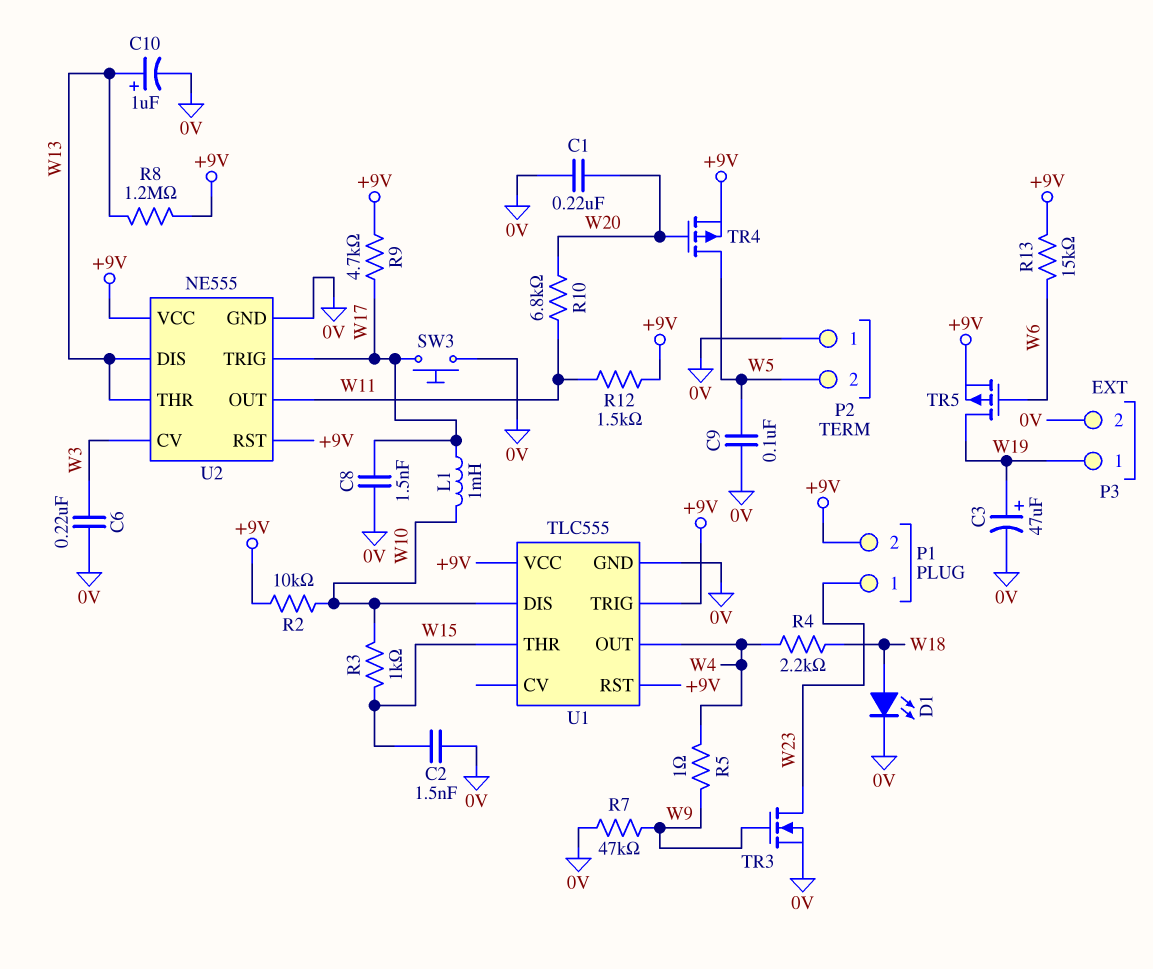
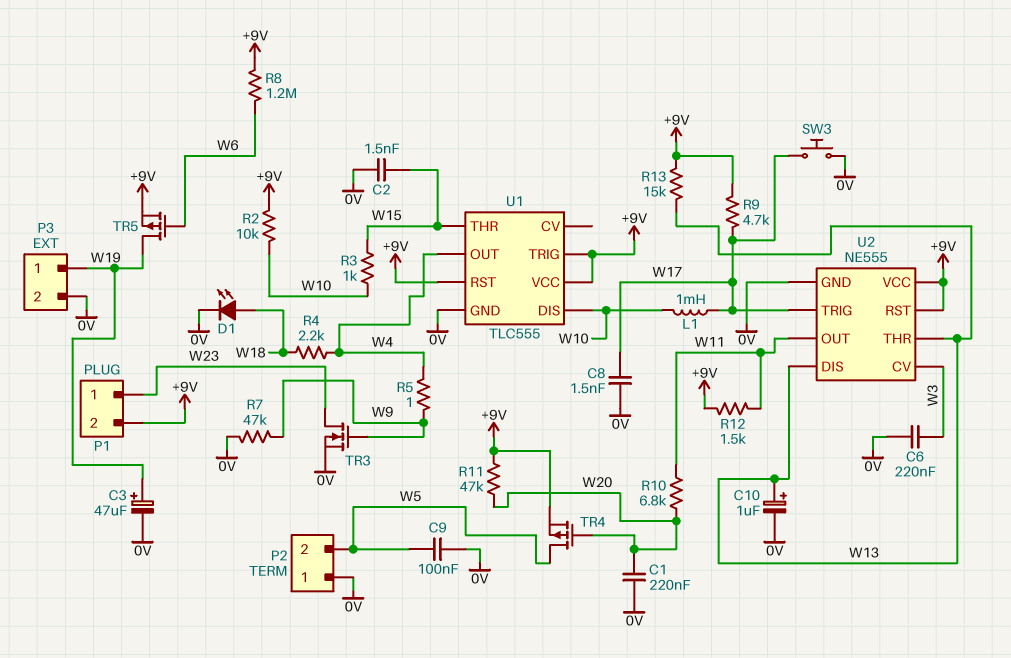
R8: 1.2M (+9V, W13) -> 1.2M (+9V, W6)
R11: none -> 47k (+9V, W20)
R13: 15k (+9V, W6) -> 15k (+9V, W13)

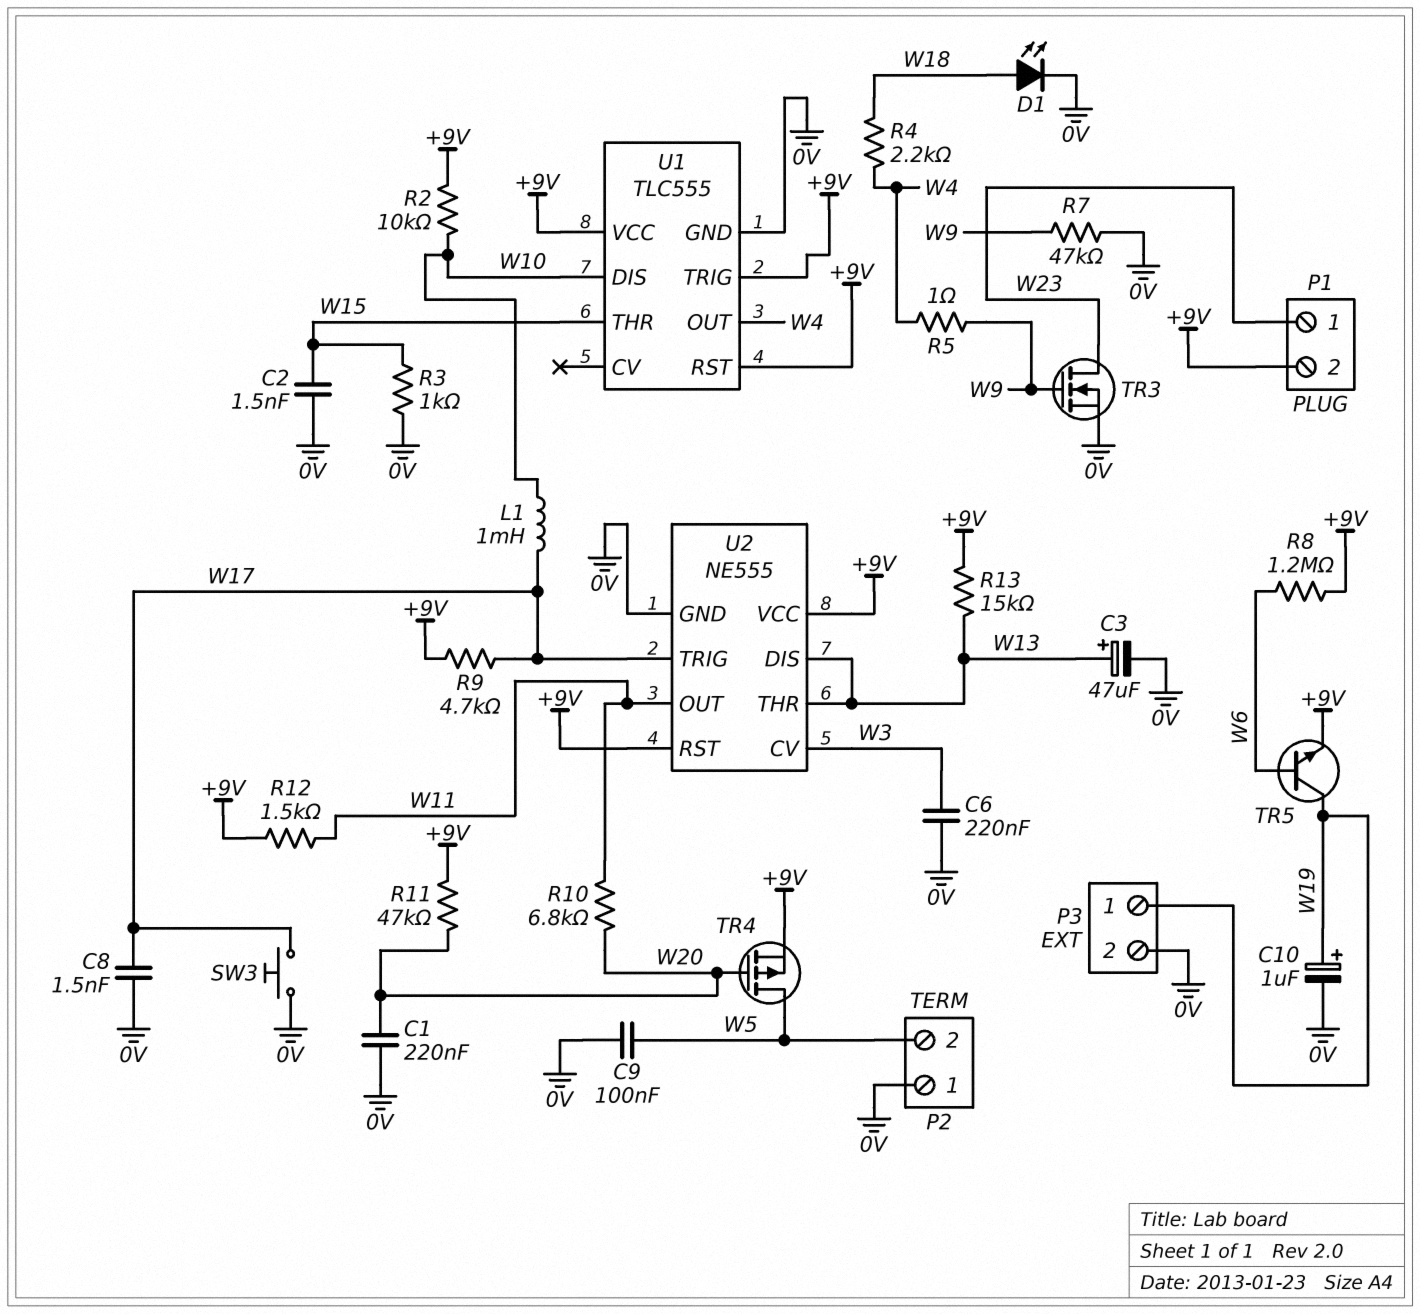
C3: 47uF (plus W19, minus 0V) -> 47uF (plus W13, minus 0V)
C10: 1uF (plus W13, minus 0V) -> 1uF (plus W19, minus 0V)
R3: 1k (W10, W15) -> 1k (0V, W15)
TR5: PMOS (G W6, D W19, S +9V) -> NPN (B W6, C W19, E +9V)

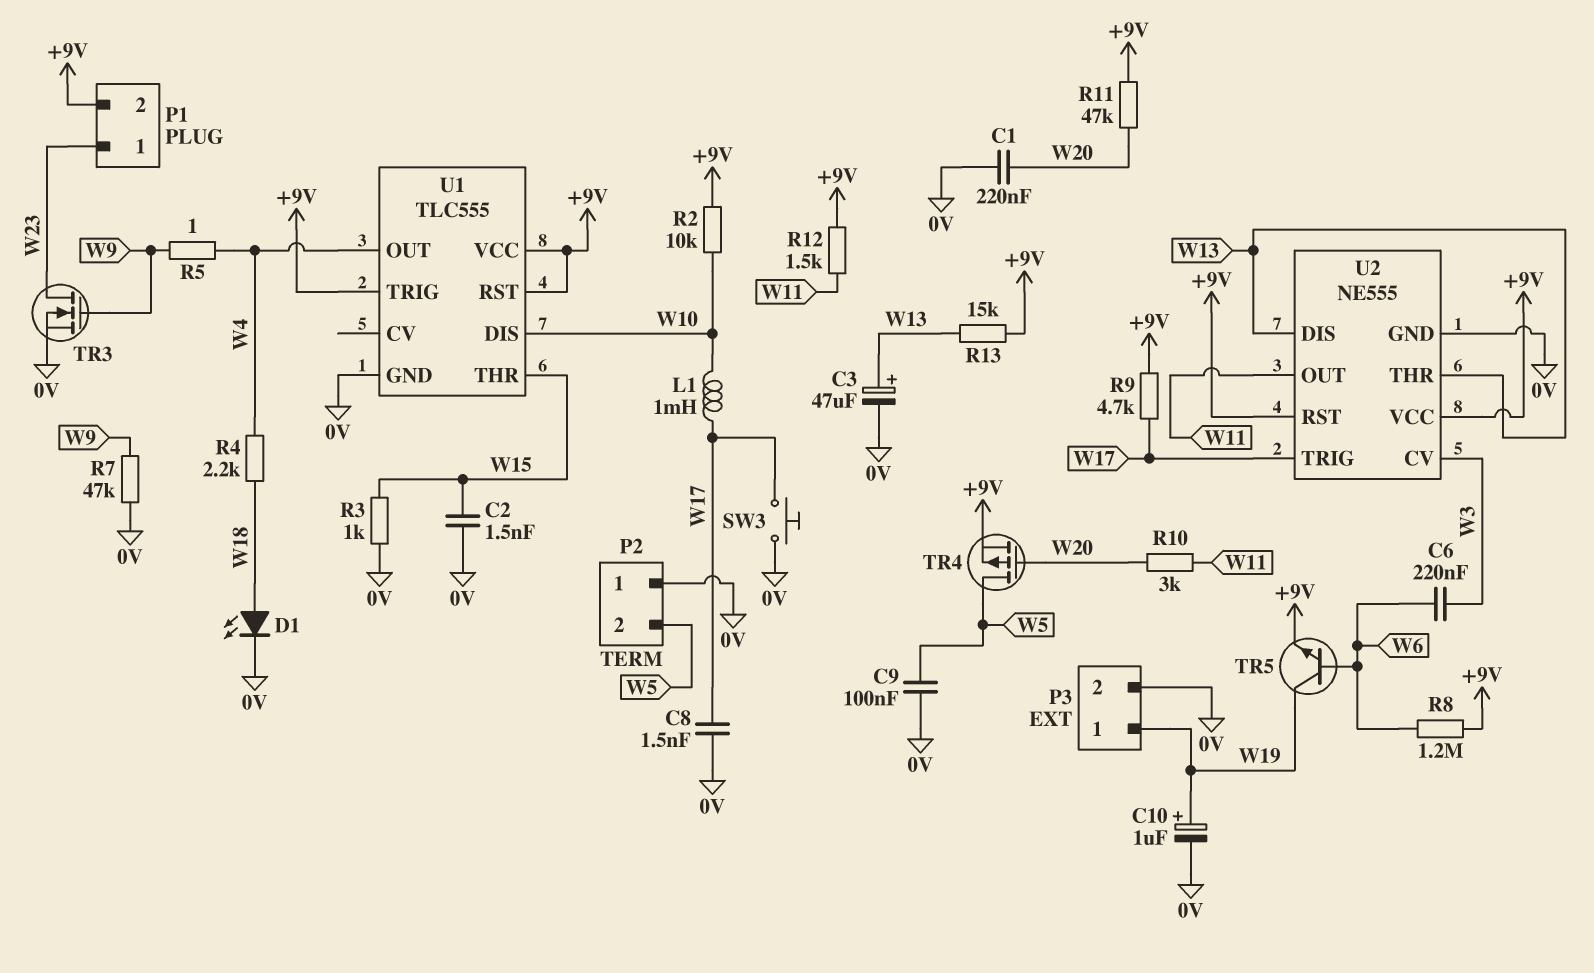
C6: 220nF (0V, W3) -> 220nF (W3, W6)
R10: 6.8k (W11, W20) -> 3k (W11, W20)

